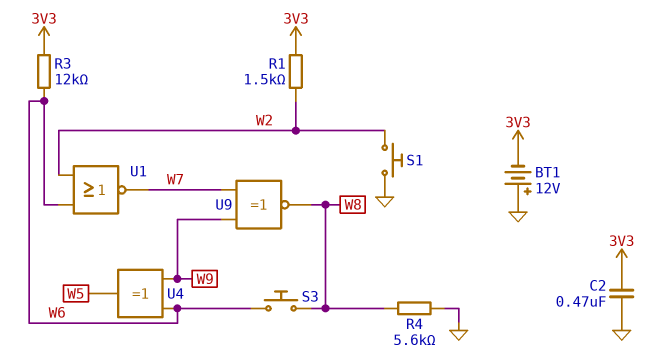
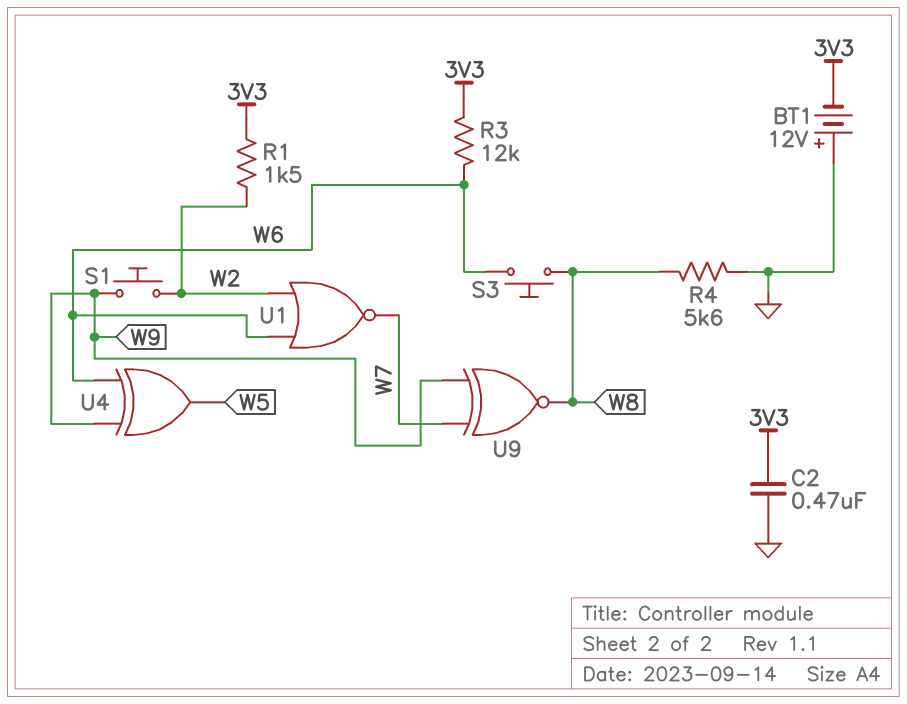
S1: button (GND, W2) -> button (W2, W9)

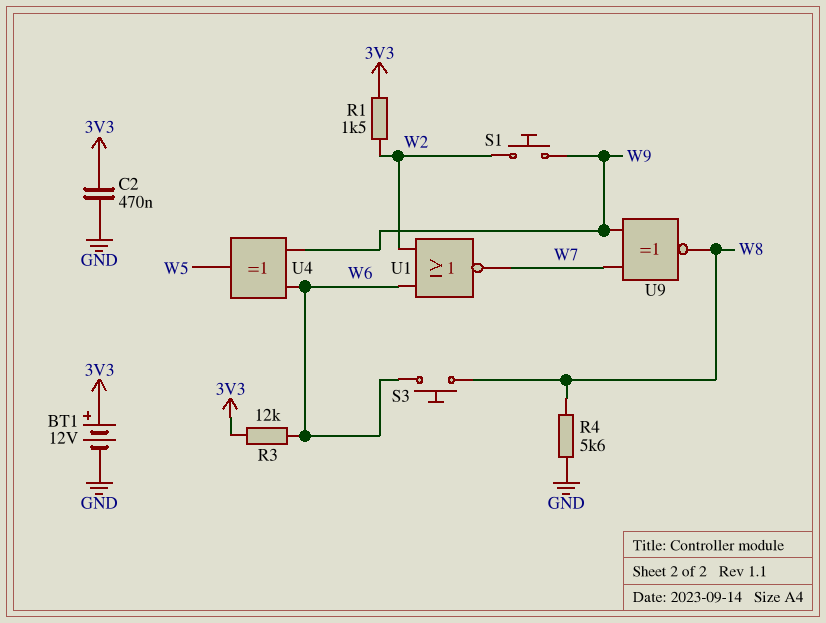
BT1: 12V (plus GND, minus 3V3) -> 12V (plus 3V3, minus GND)

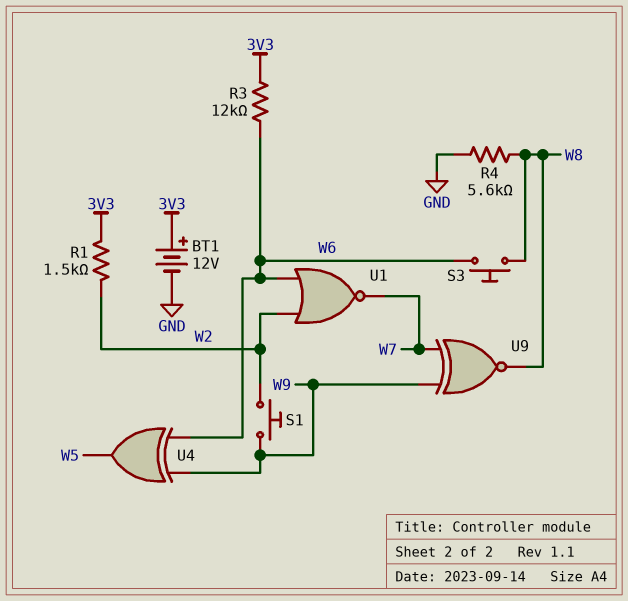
C2: 470nF (3V3, GND) -> none

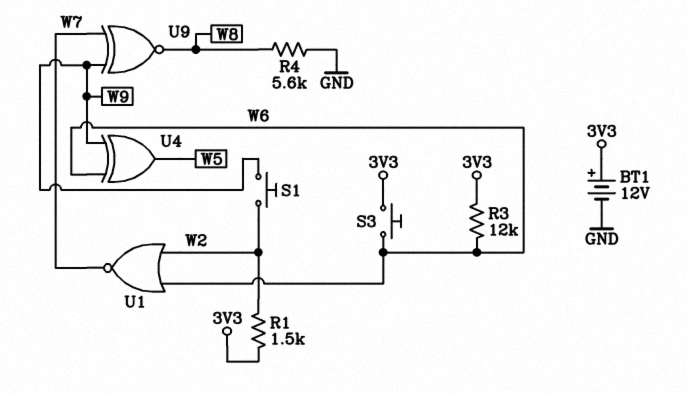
S3: button (W6, W8) -> button (3V3, W6)

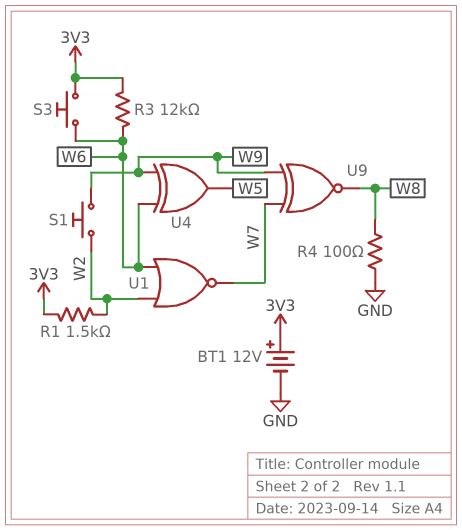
R4: 5.6k (GND, W8) -> 100 (GND, W8)

